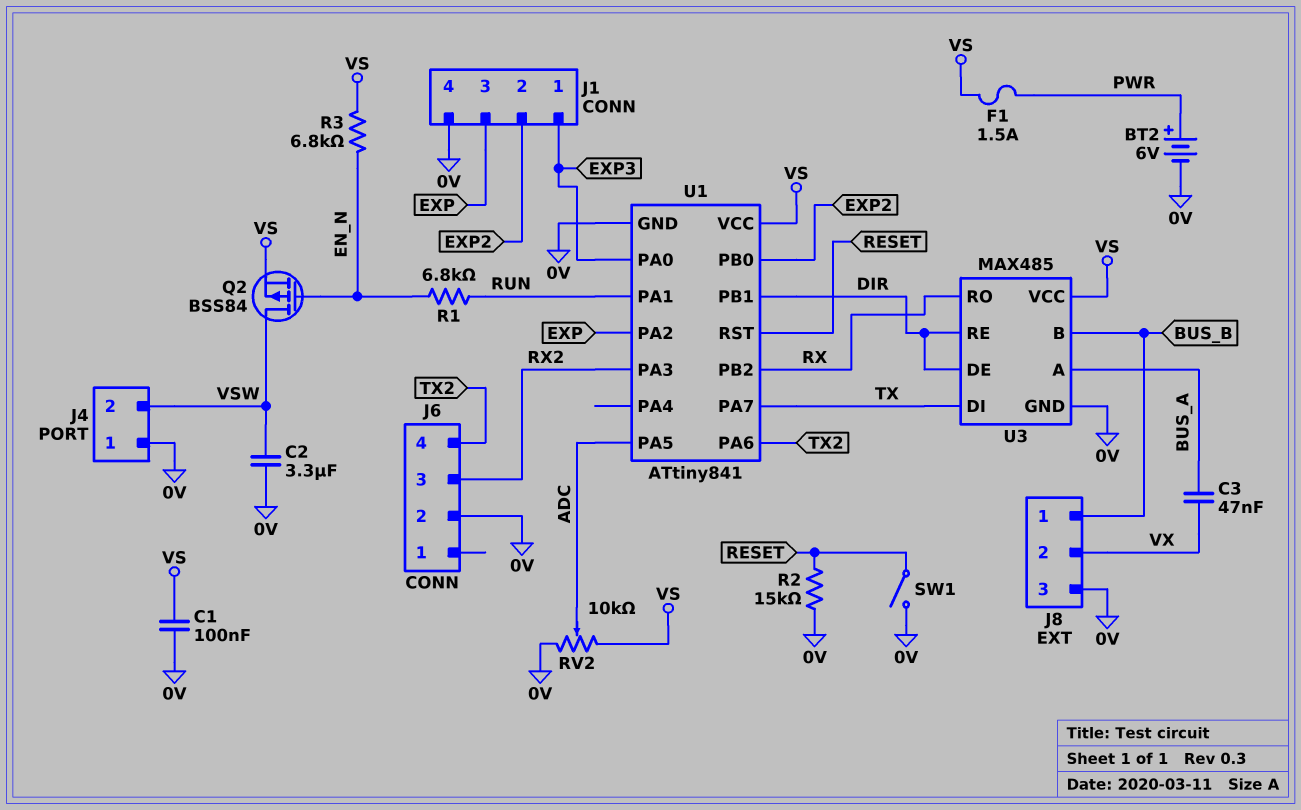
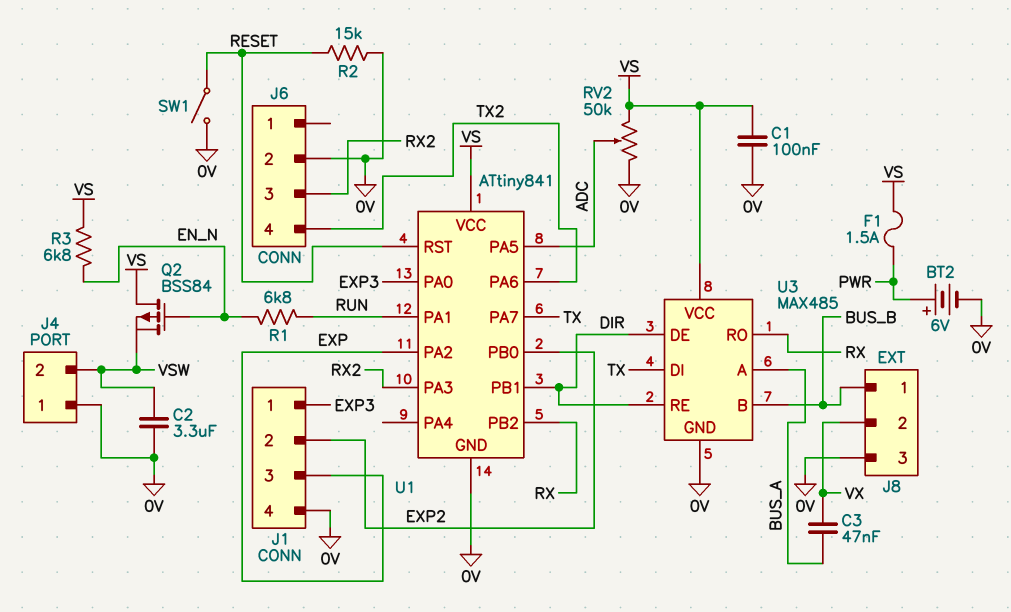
Q2: PMOS BSS84 (G EN_N, D VSW, S VS) -> PMOS BSS84 (G EN_N, D VS, S VSW)
RV2: 10k (0V, VS, wiper ADC) -> 50k (0V, VS, wiper ADC)

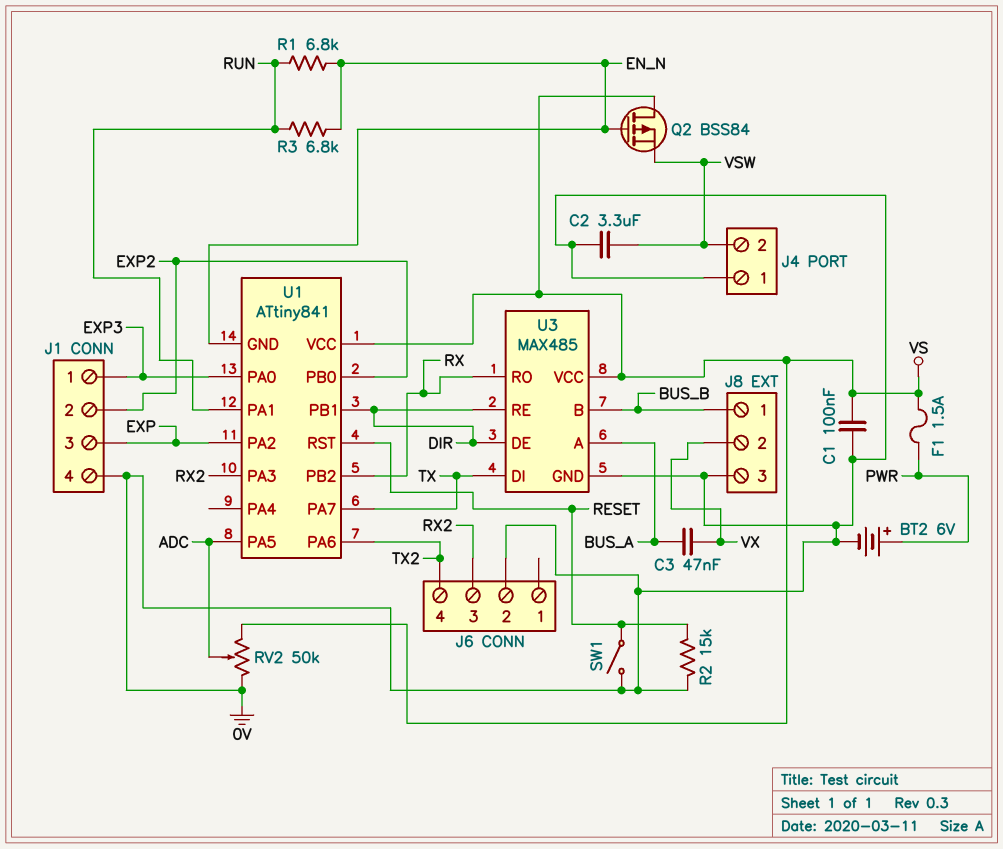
R3: 6.8k (EN_N, VS) -> 6.8k (EN_N, RUN)
U1 pin GND: 0V -> EN_N

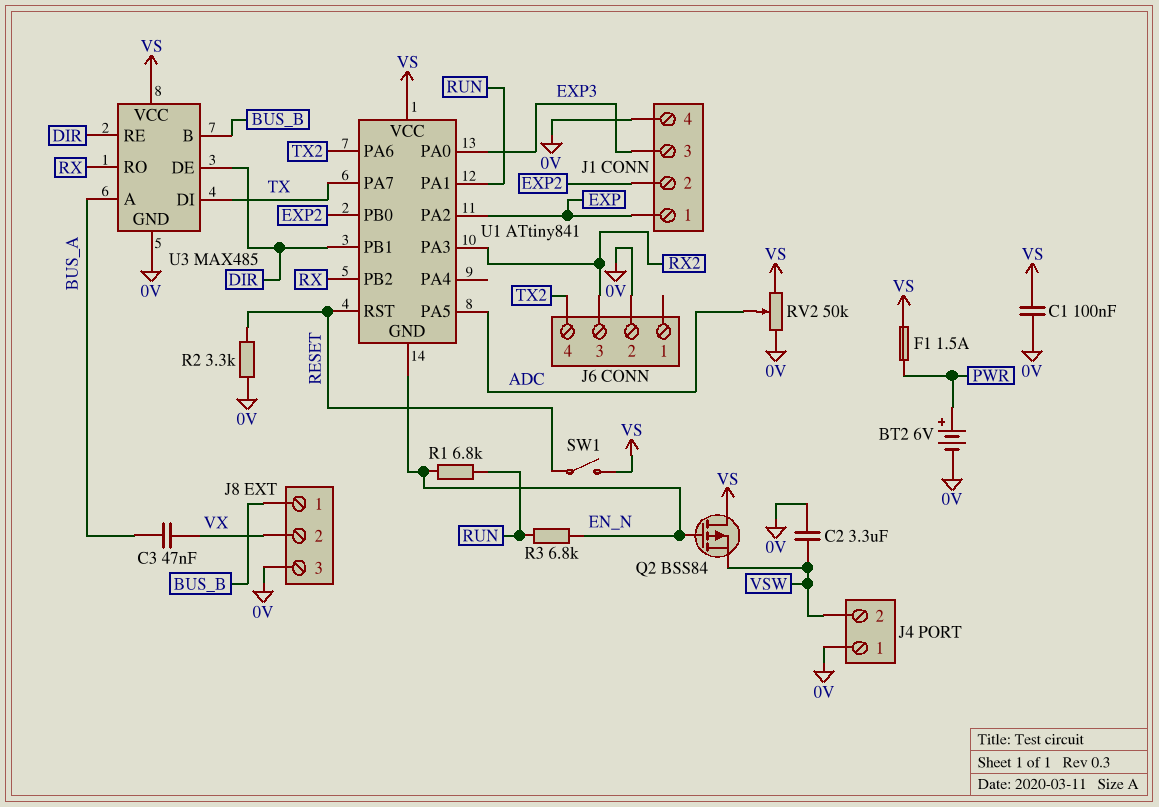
J1 pin 1: EXP3 -> EXP
J1 pin 3: EXP -> EXP3
R2: 15k (0V, RESET) -> 3.3k (0V, RESET)
SW1: switch (0V, RESET) -> switch (RESET, VS)

